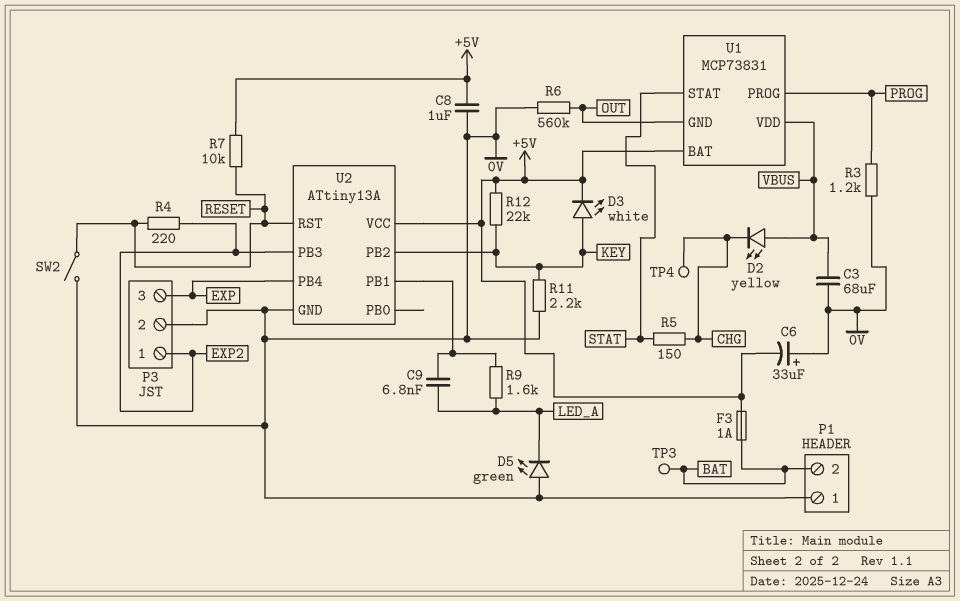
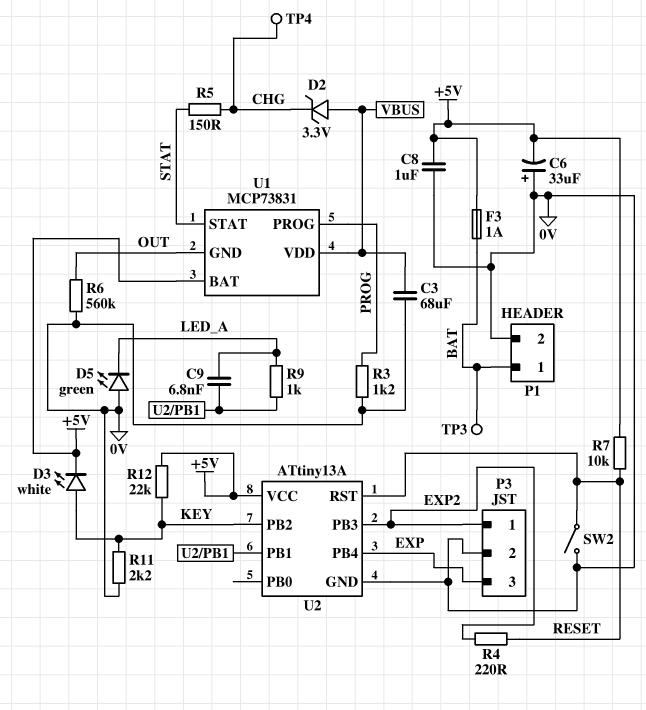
D2: LED yellow (A VBUS, K CHG) -> zener 3.3V (A VBUS, K CHG)
P1 pin 1: 0V -> BAT
P1 pin 2: BAT -> 0V
R9: 1.6k (LED_A, U2/PB1) -> 1k (LED_A, U2/PB1)

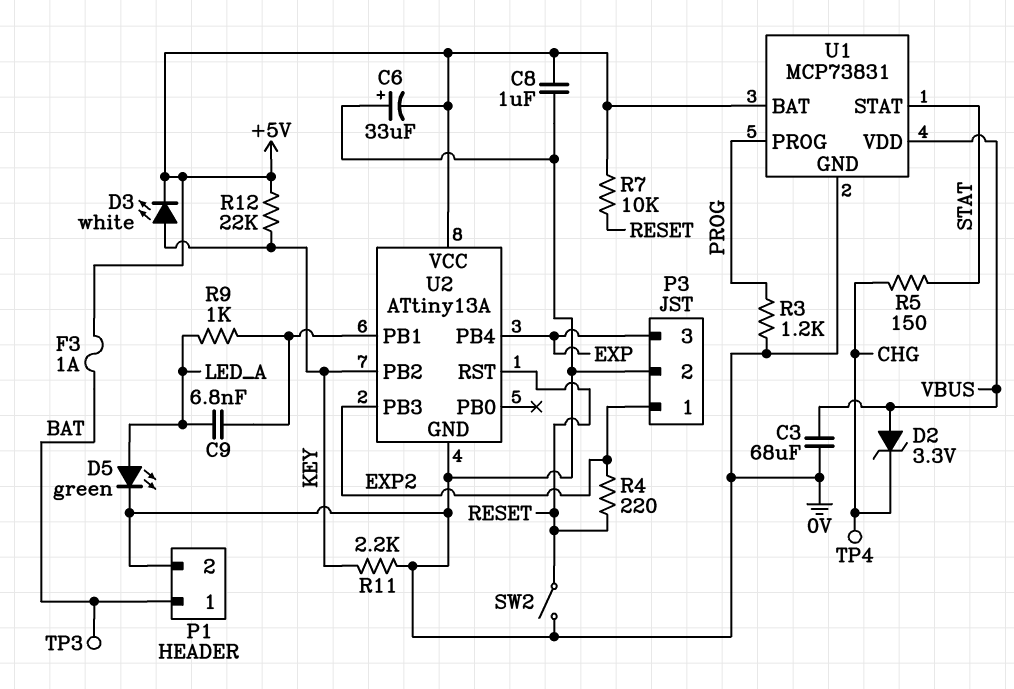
D5: LED green (A 0V, K LED_A) -> LED green (A LED_A, K 0V)
R6: 560k (0V, OUT) -> none
U1 pin GND: OUT -> 0V

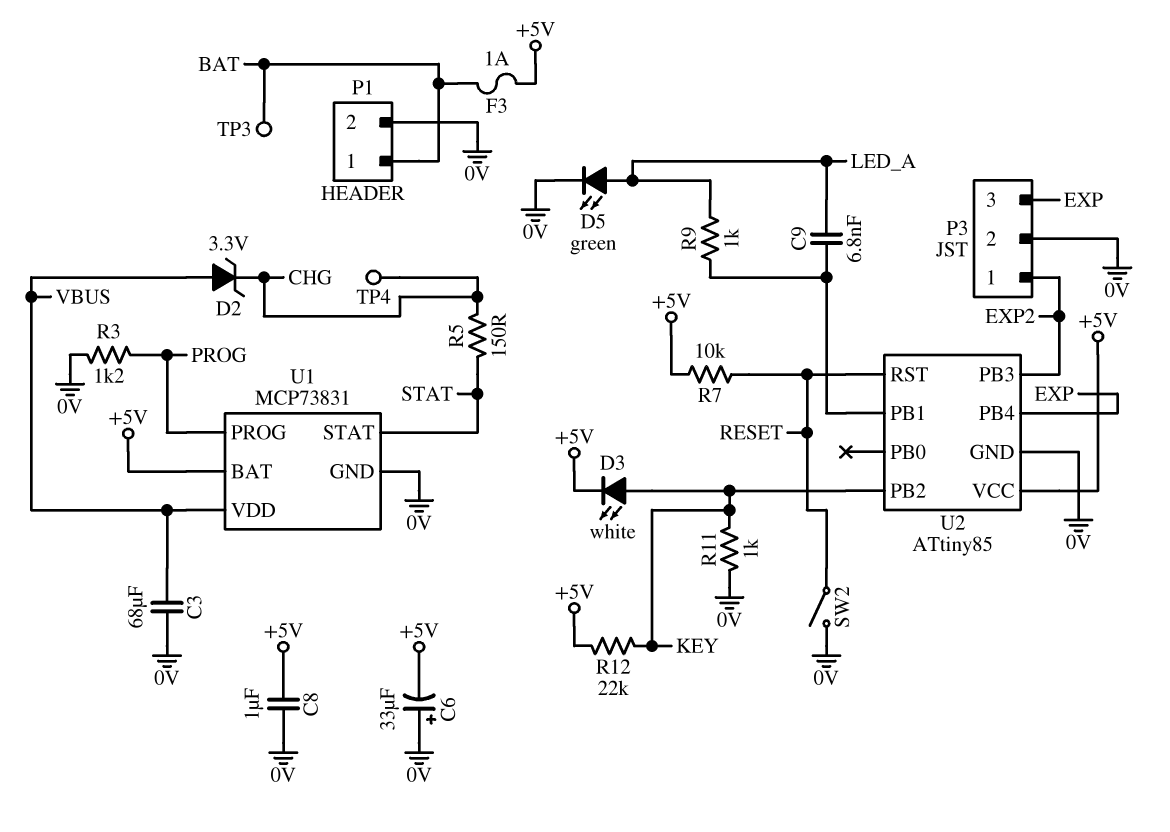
R4: 220 (EXP2, RESET) -> none
R11: 2.2k (0V, KEY) -> 1k (0V, KEY)
U2: ATtiny13A -> ATtiny85

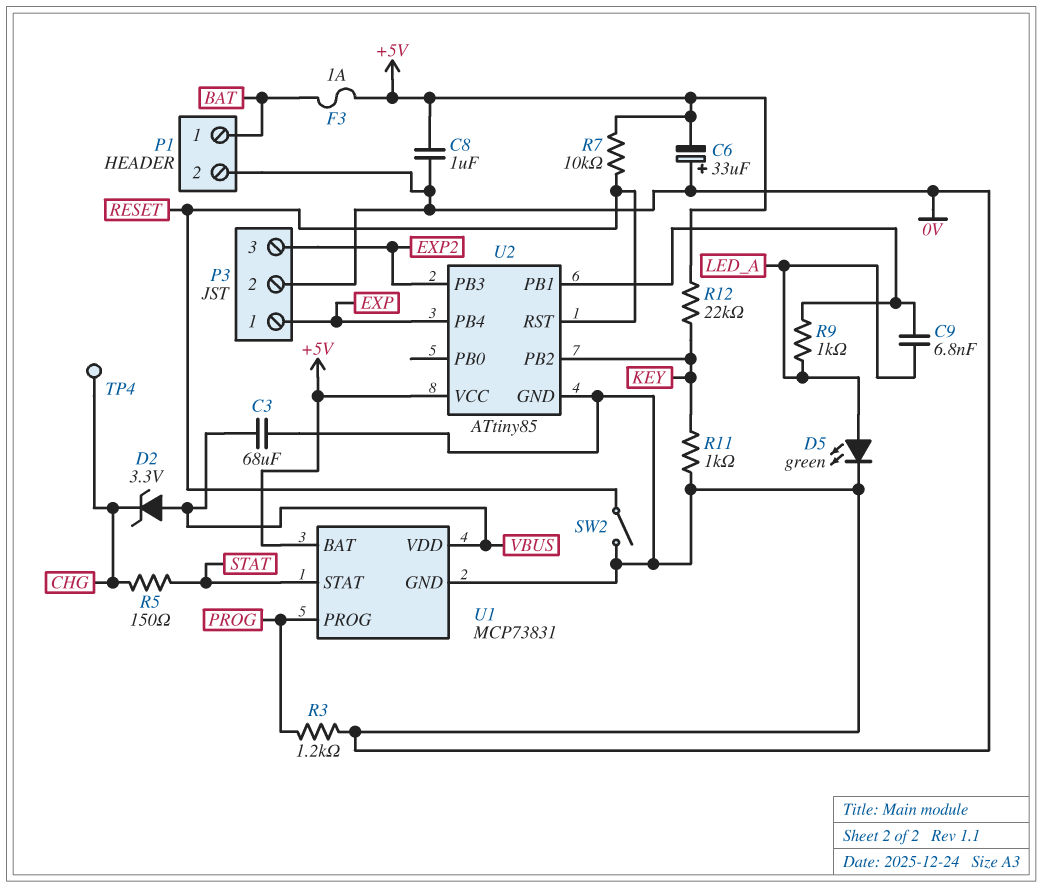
D3: LED white (A KEY, K +5V) -> none
P3 pin 1: EXP2 -> EXP
P3 pin 3: EXP -> EXP2
TP3: test point (BAT) -> none

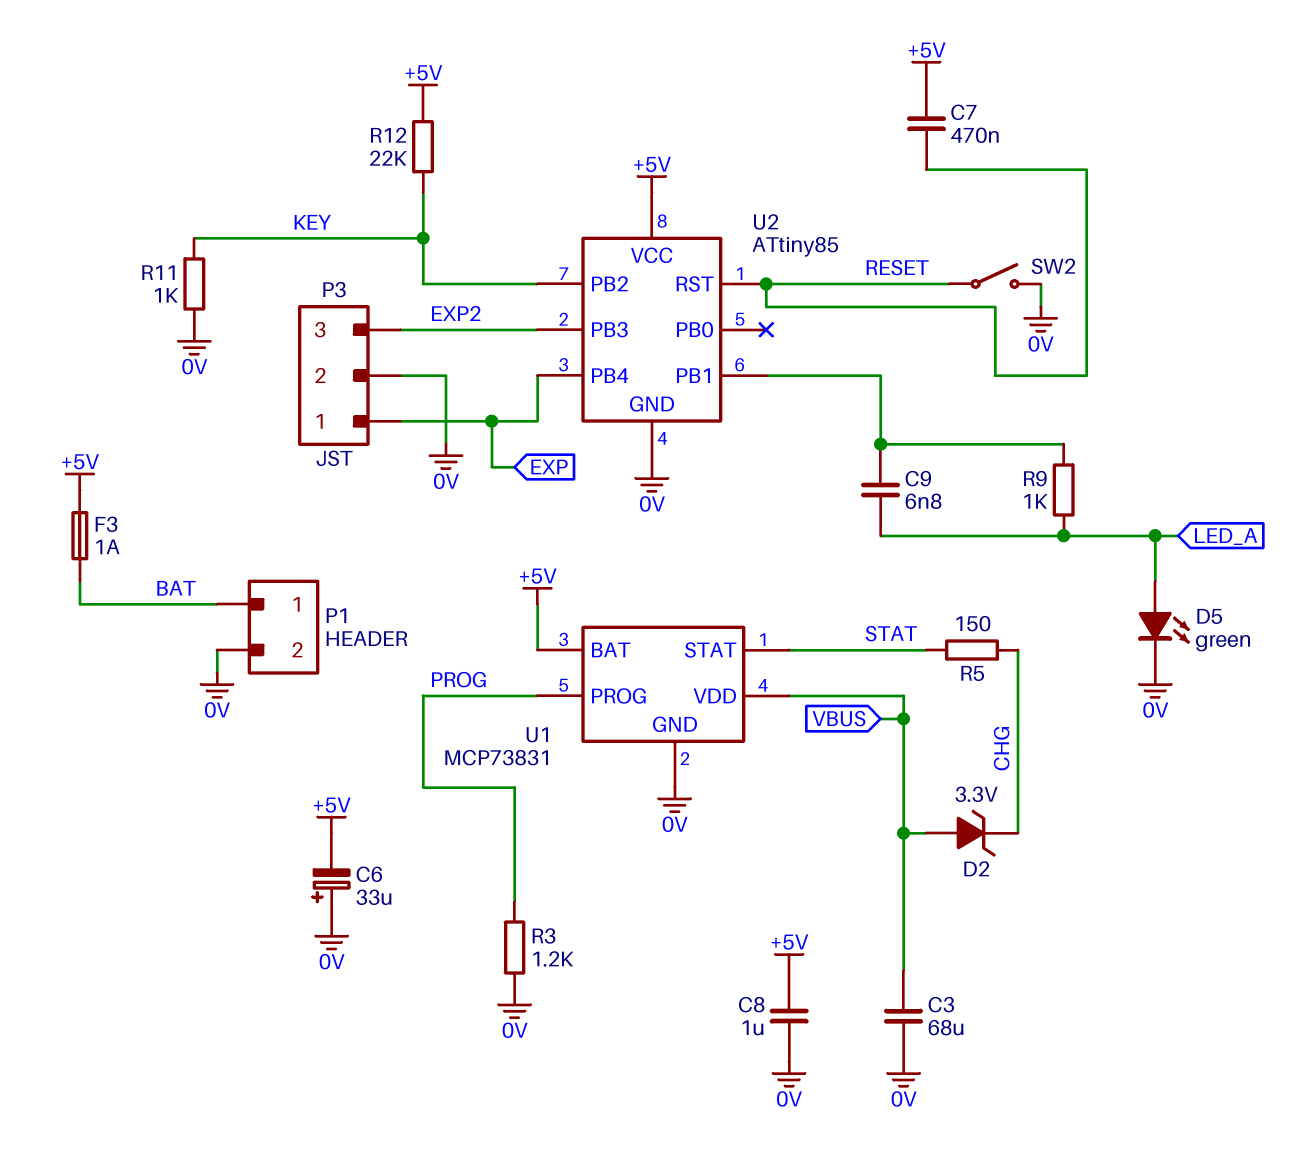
C7: none -> 470nF (+5V, RESET)
R7: 10k (+5V, RESET) -> none
TP4: test point (CHG) -> none

